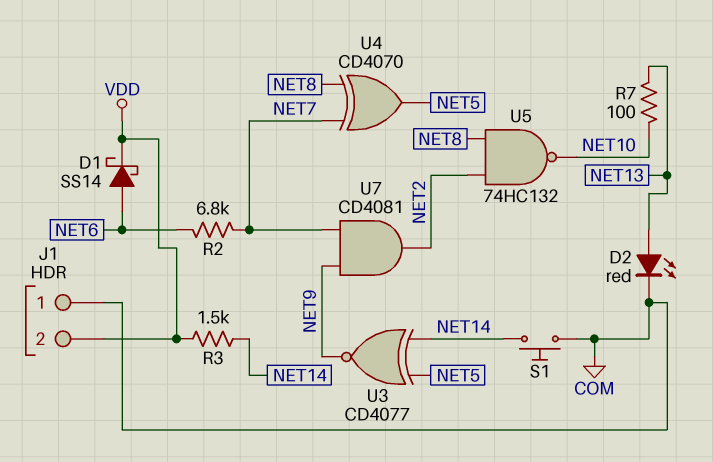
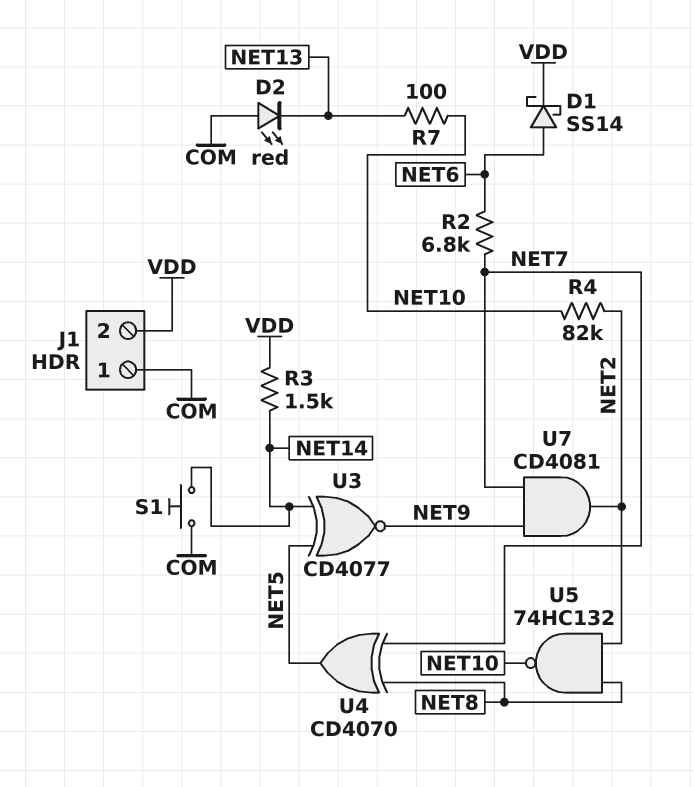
D2: LED red (A NET13, K COM) -> LED red (A COM, K NET13)
R4: none -> 82k (NET2, NET10)

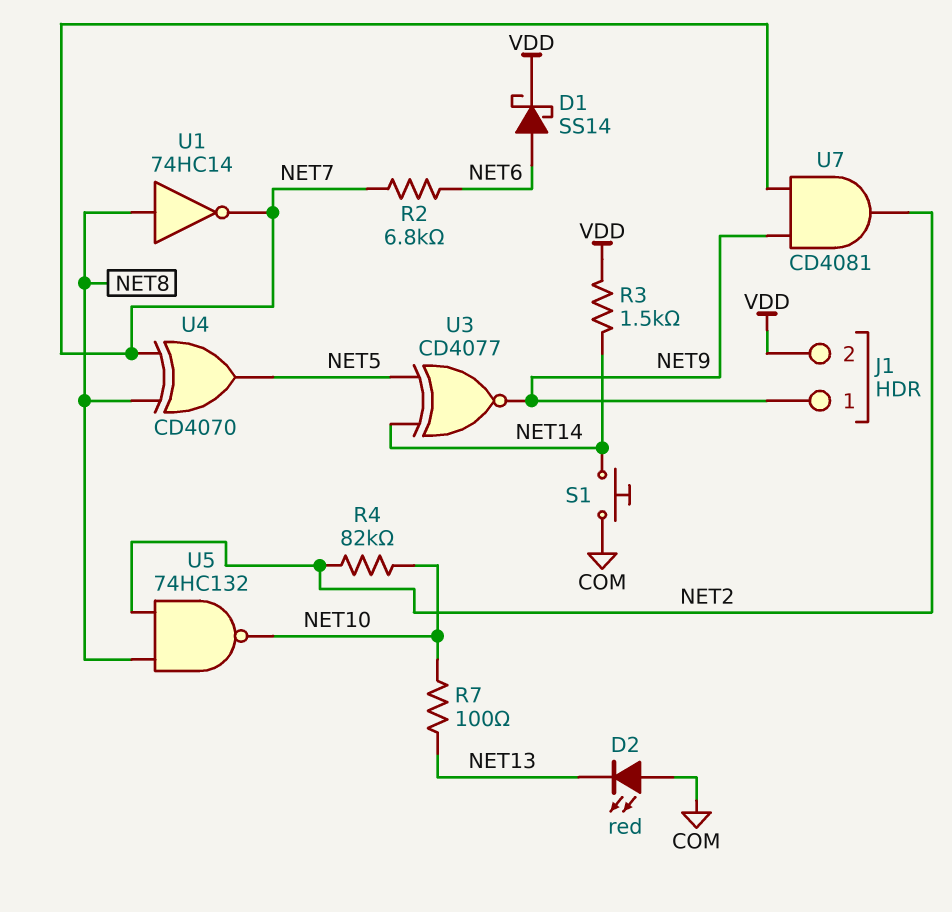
J1 pin 1: COM -> NET9
U1: none -> NOT 74HC14 (in NET8, out NET7)

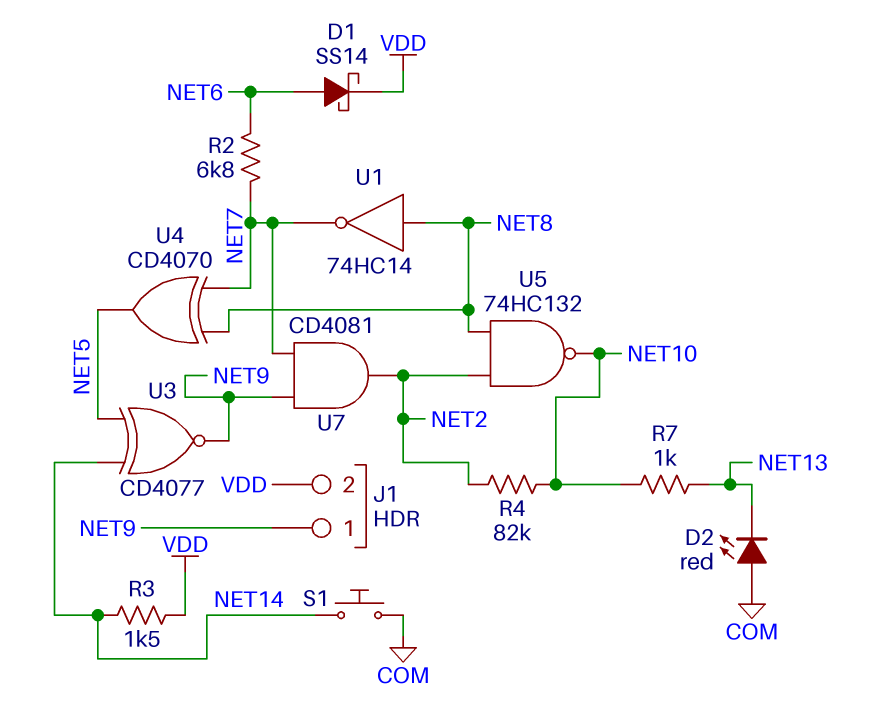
R7: 100 (NET10, NET13) -> 1k (NET10, NET13)

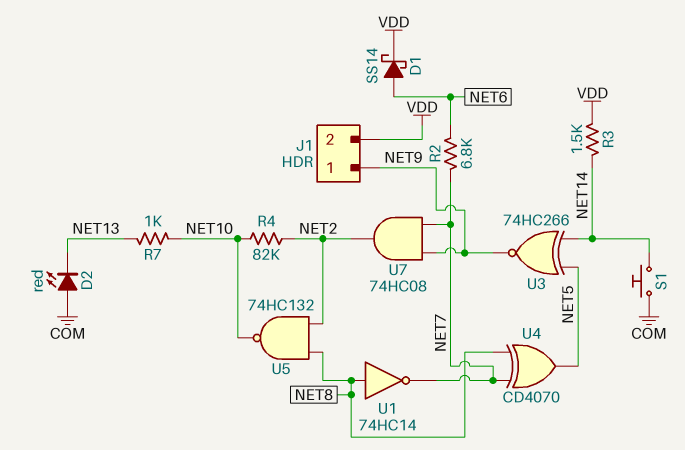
U3: XNOR CD4077 (in NET5, in NET14, out NET9) -> XNOR 74HC266 (in NET5, in NET14, out NET9)
U7: AND CD4081 (in NET7, in NET9, out NET2) -> AND 74HC08 (in NET7, in NET9, out NET2)

